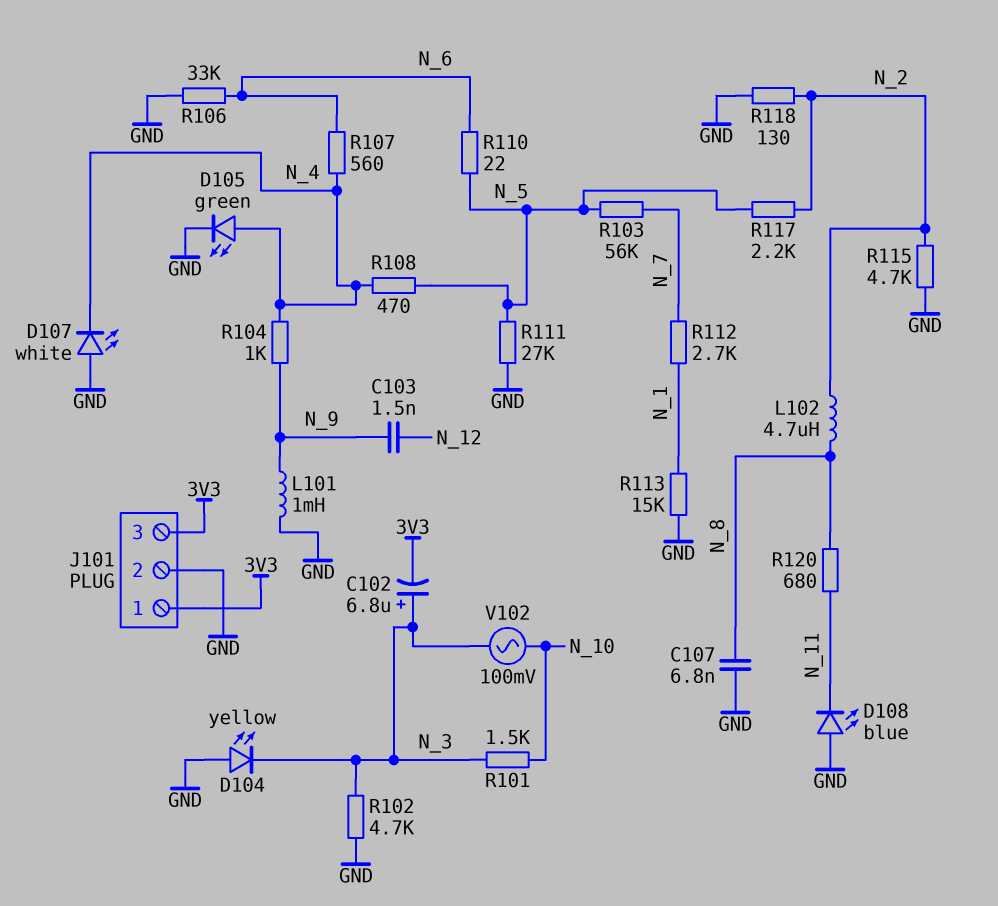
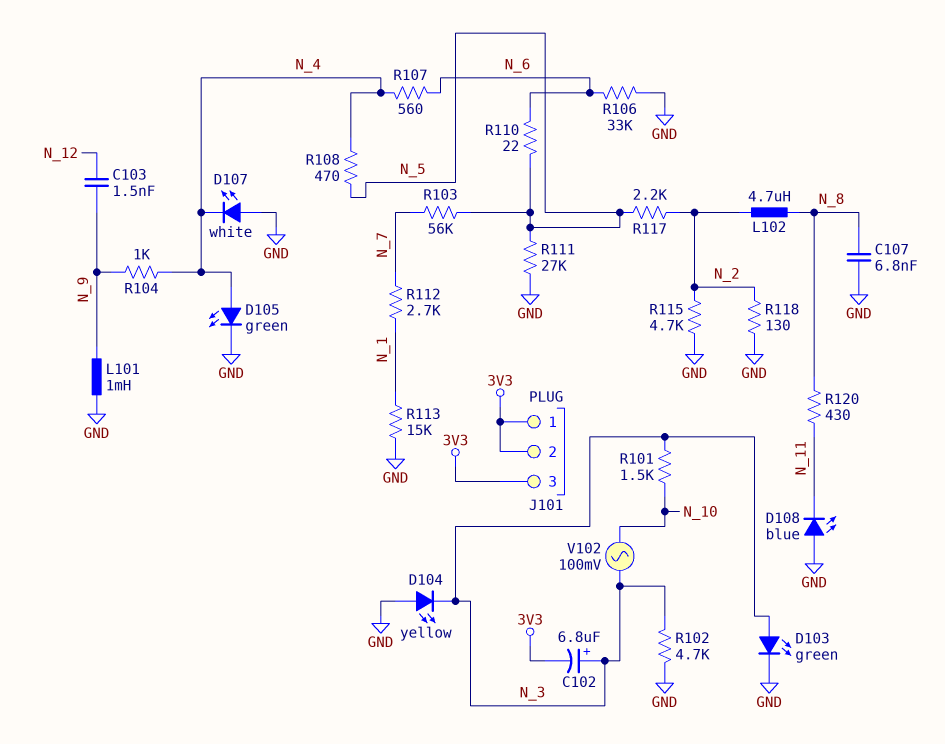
D103: none -> LED green (A N_3, K GND)
J101 pin 2: GND -> 3V3
R120: 680 (N_8, N_11) -> 430 (N_8, N_11)

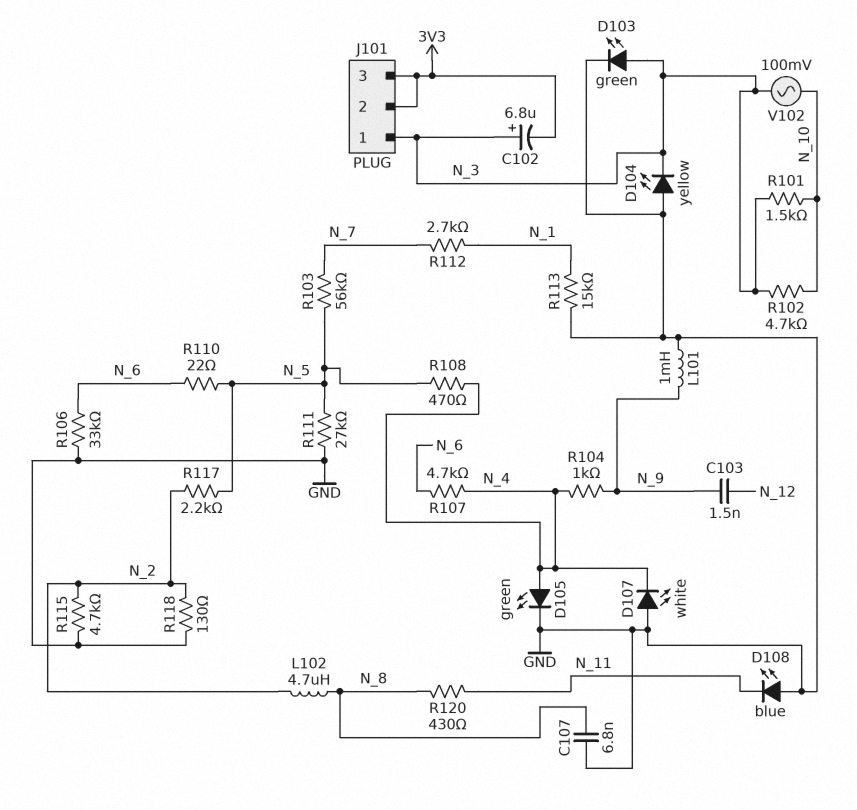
J101 pin 1: 3V3 -> N_3
R102: 4.7k (GND, N_3) -> 4.7k (N_3, N_10)
R107: 560 (N_4, N_6) -> 4.7k (N_4, N_6)

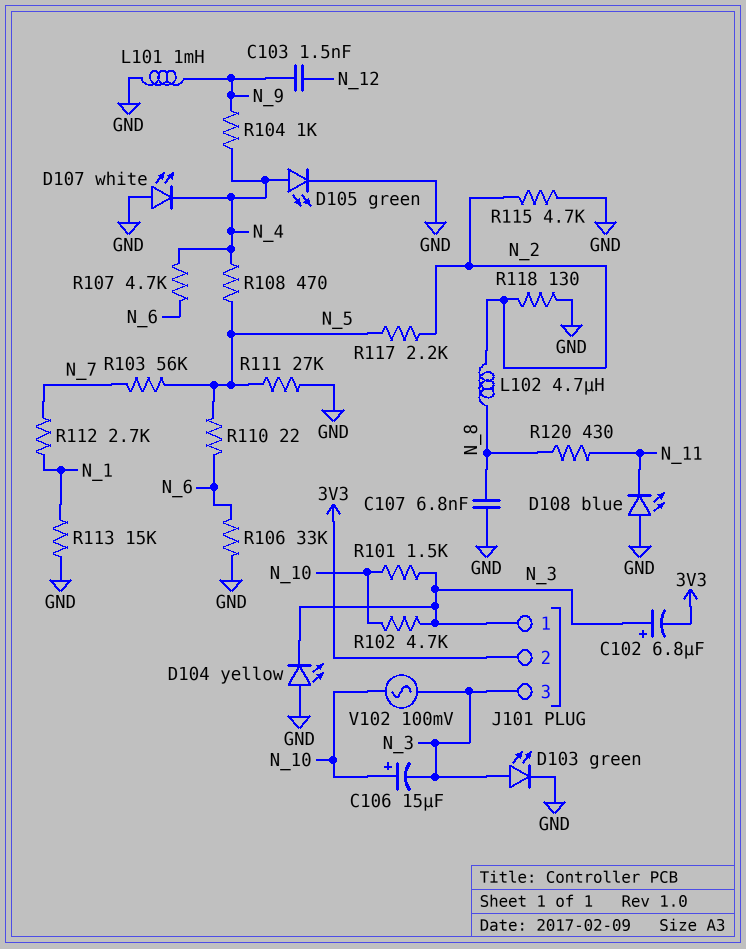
C106: none -> 15uF (plus N_10, minus N_3)
J101 pin 3: 3V3 -> N_3

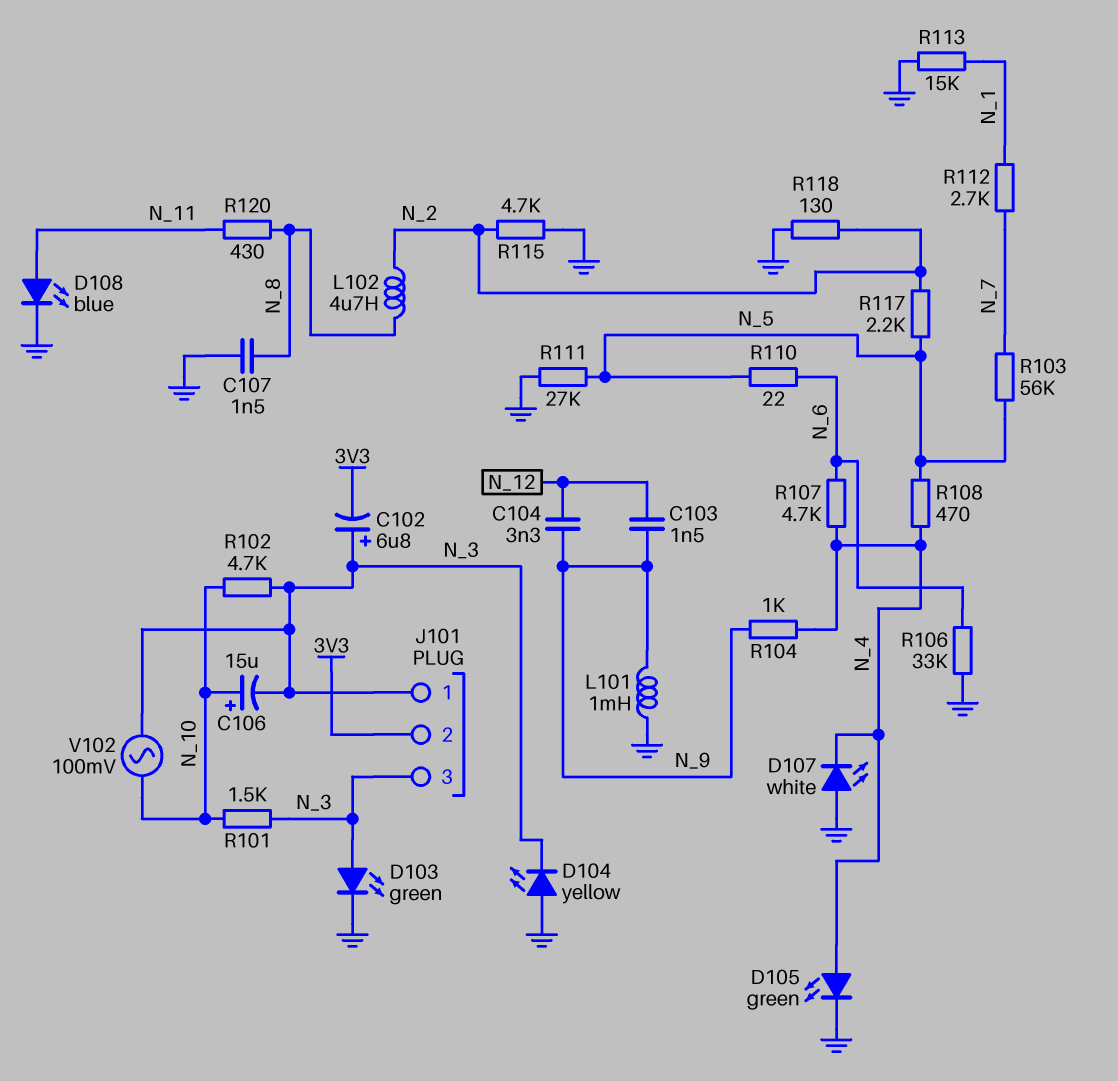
C104: none -> 3.3nF (N_9, N_12)
C107: 6.8nF (GND, N_8) -> 1.5nF (GND, N_8)
D108: LED blue (A GND, K N_11) -> LED blue (A N_11, K GND)

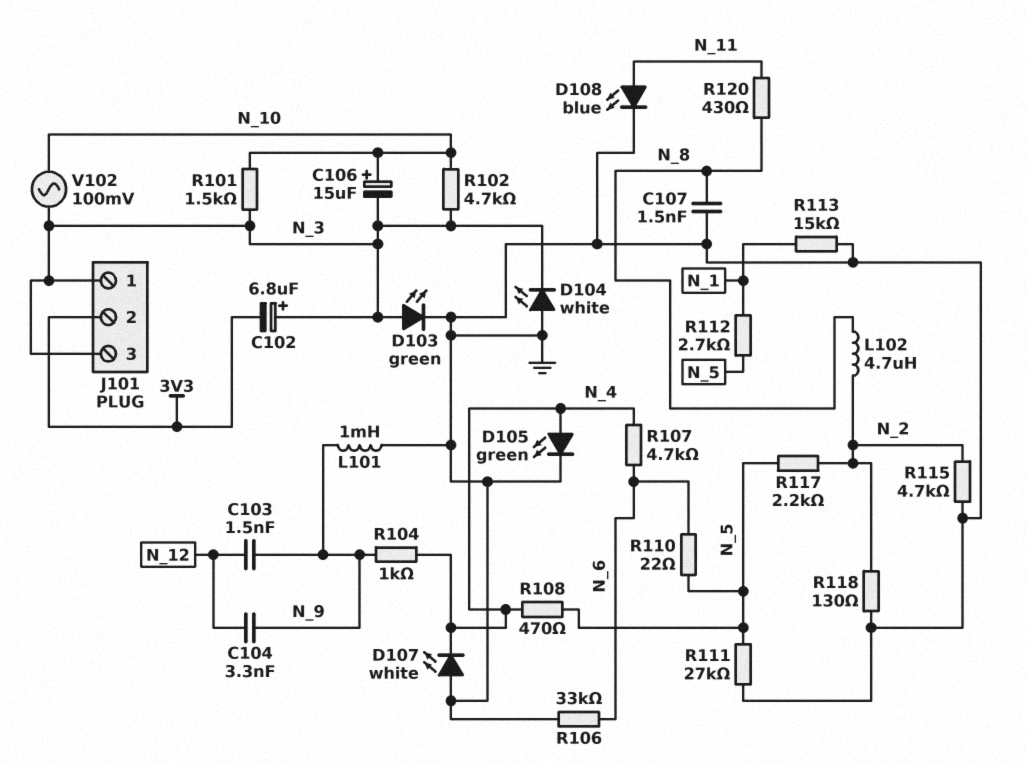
D104: LED yellow (A GND, K N_3) -> LED white (A GND, K N_3)
R103: 56k (N_5, N_7) -> none
R112: 2.7k (N_1, N_7) -> 2.7k (N_1, N_5)

